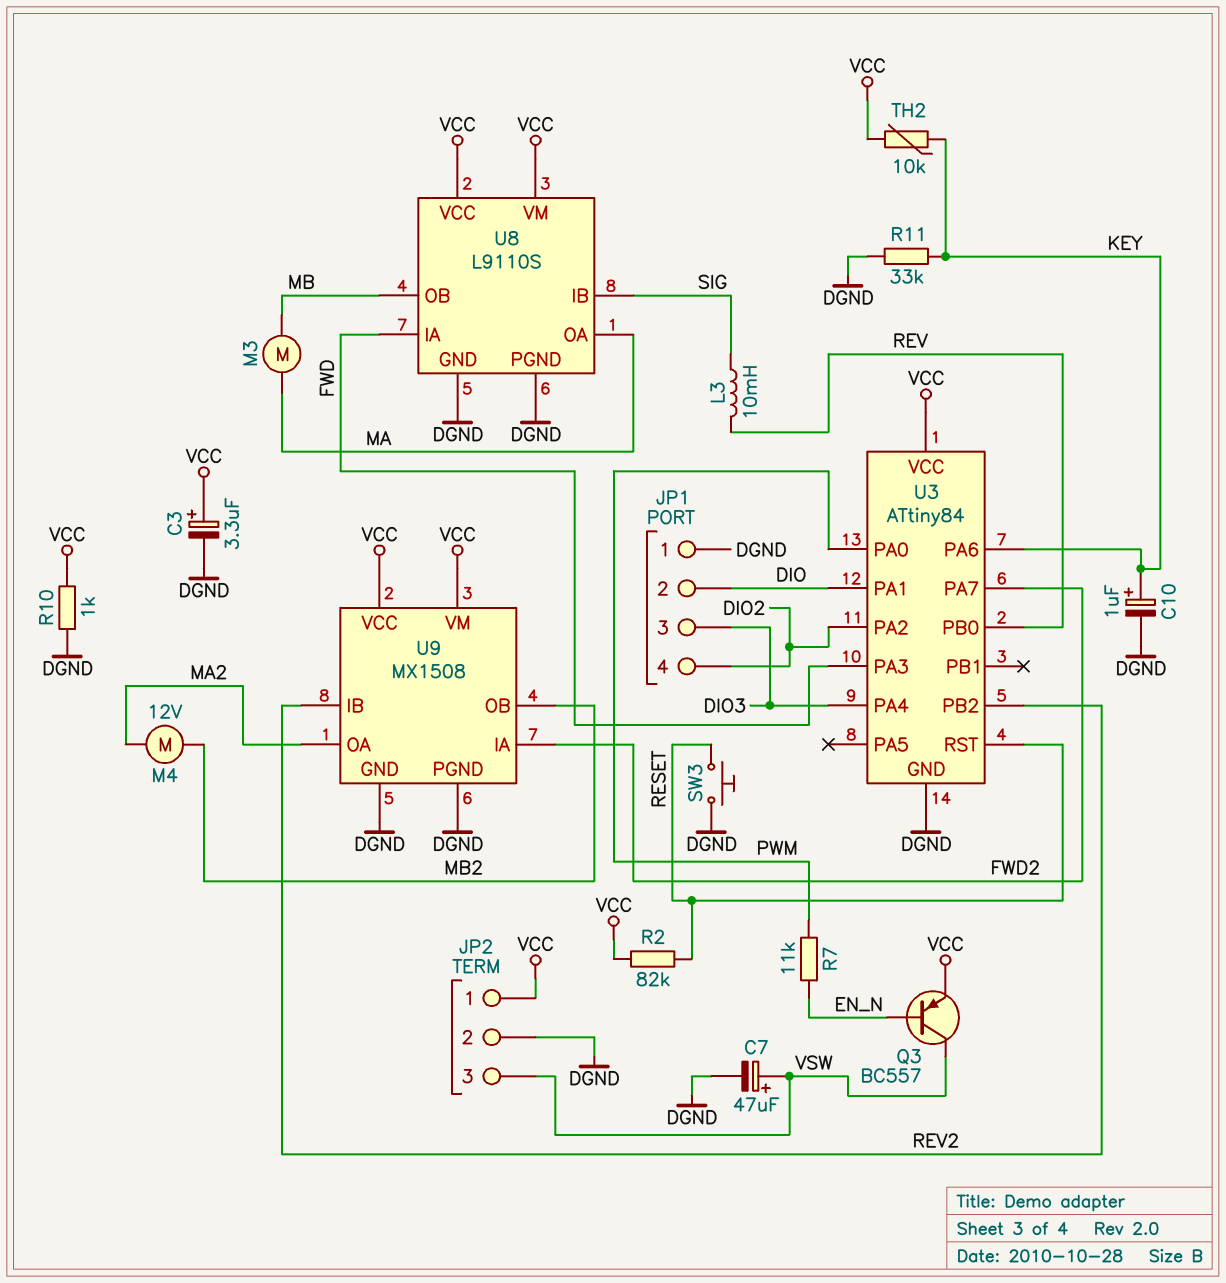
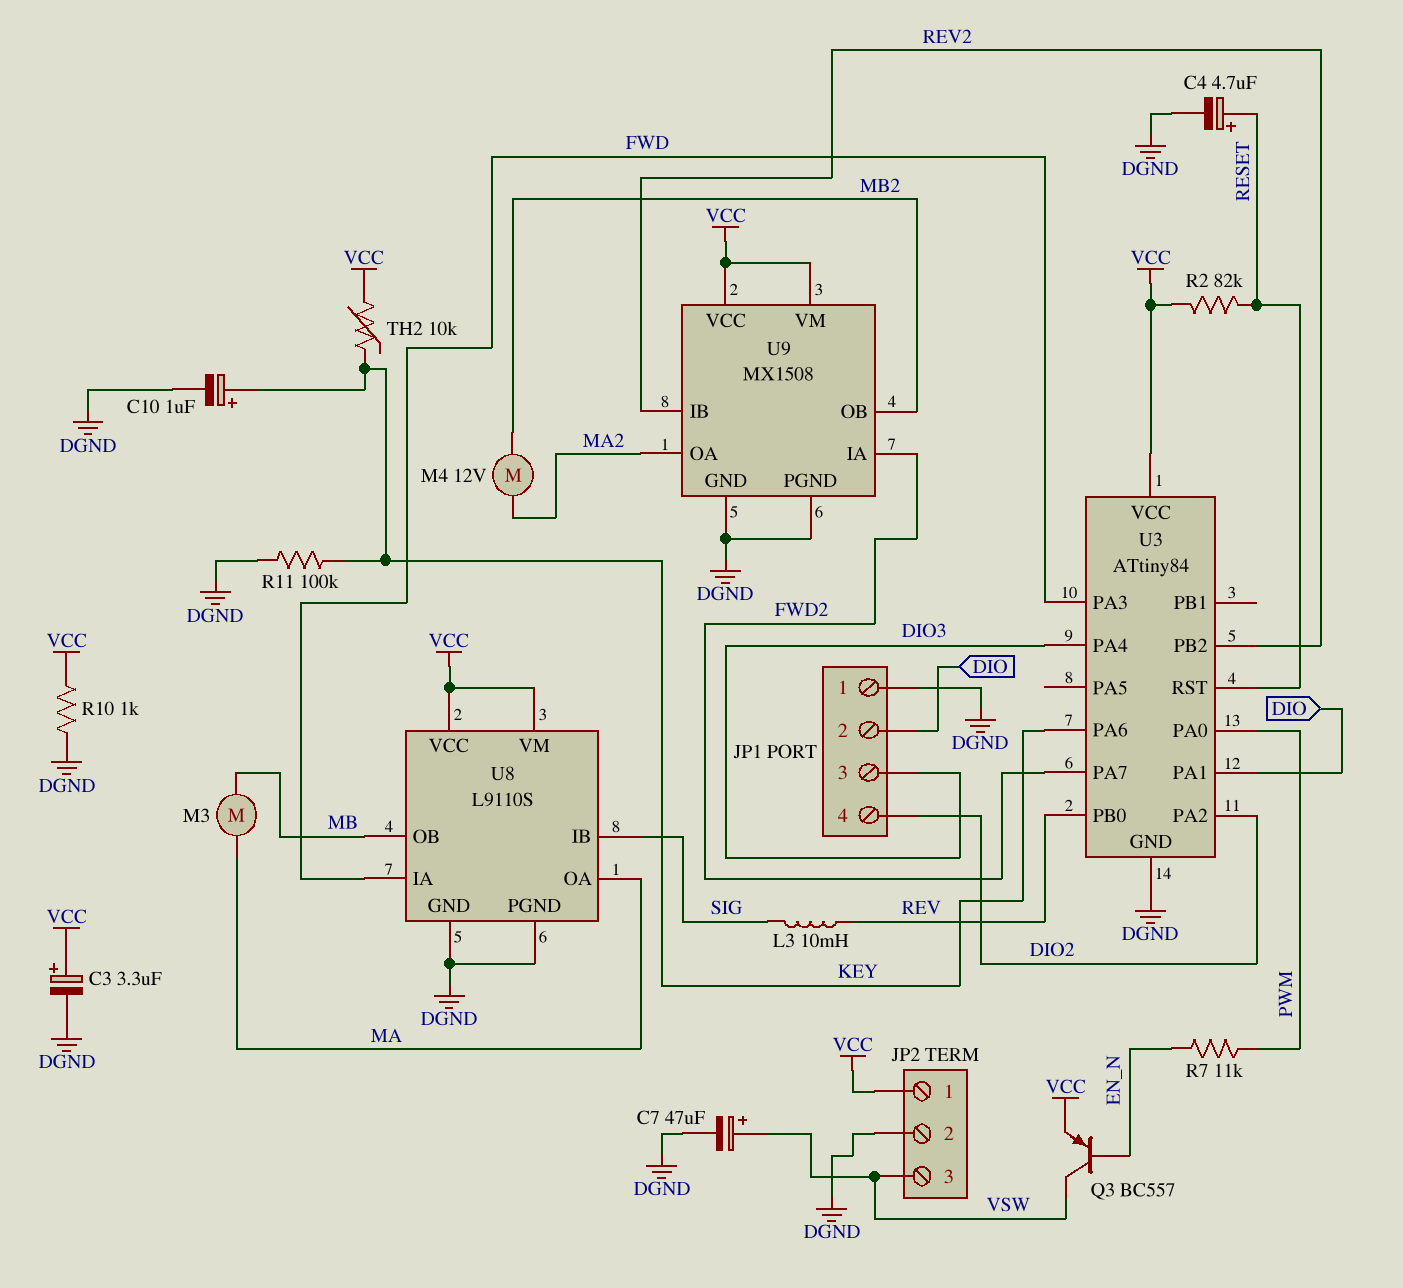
C4: none -> 4.7uF (plus RESET, minus DGND)
R11: 33k (DGND, KEY) -> 100k (DGND, KEY)
SW3: button (DGND, RESET) -> none

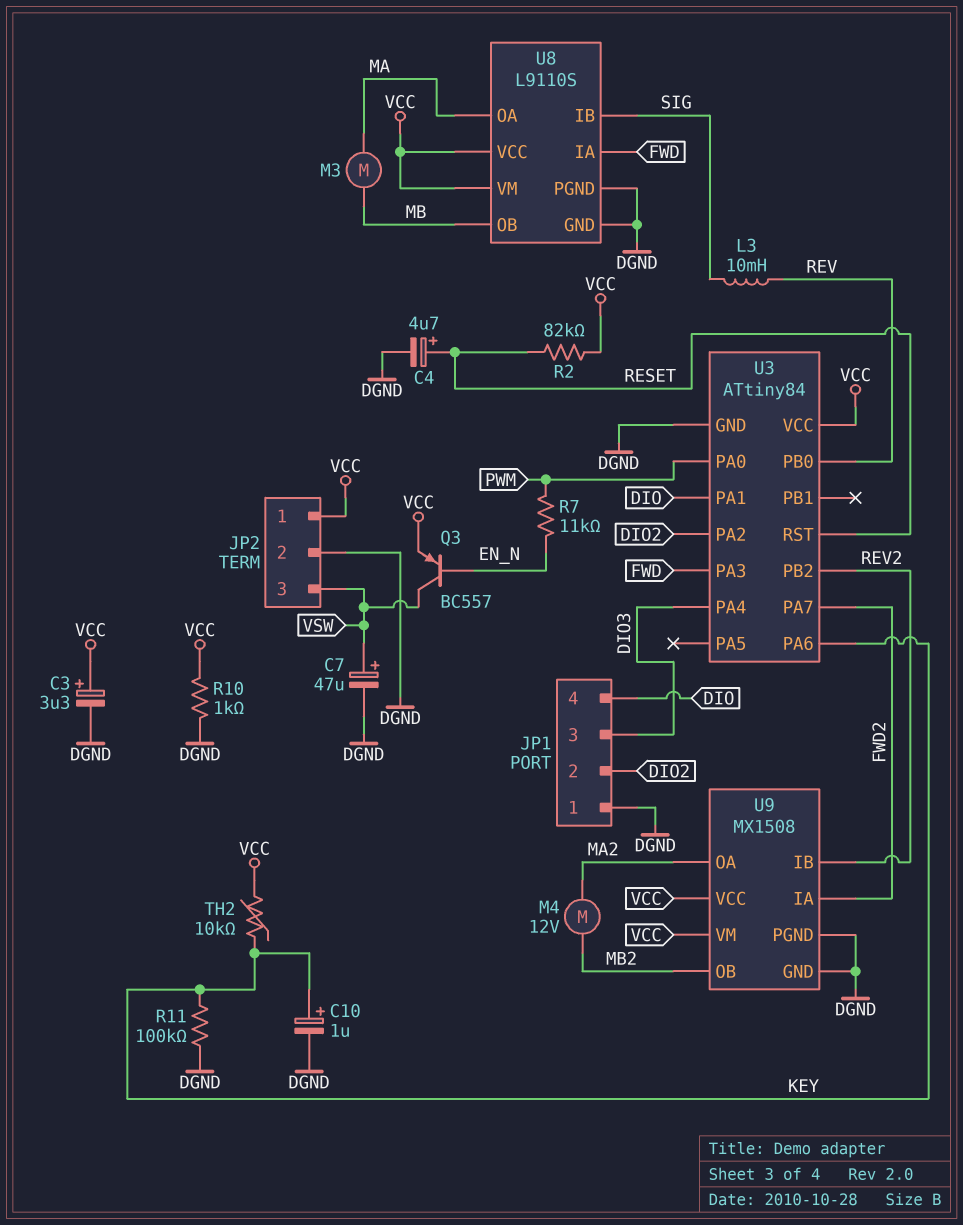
JP1 pin 2: DIO -> DIO2
JP1 pin 4: DIO2 -> DIO

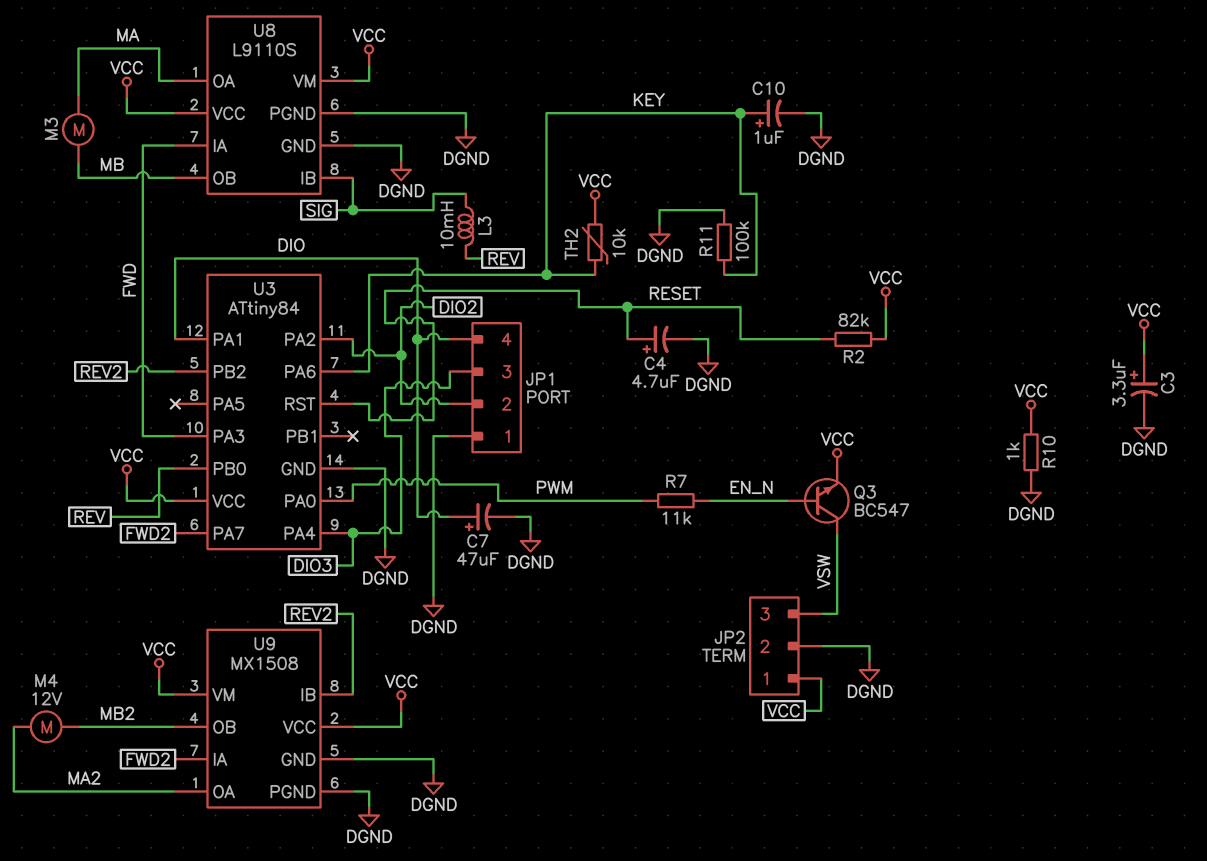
C7: 47uF (plus VSW, minus DGND) -> 47uF (plus DIO, minus DGND)
Q3: PNP BC557 (B EN_N, C VSW, E VCC) -> NPN BC547 (B EN_N, C VSW, E VCC)

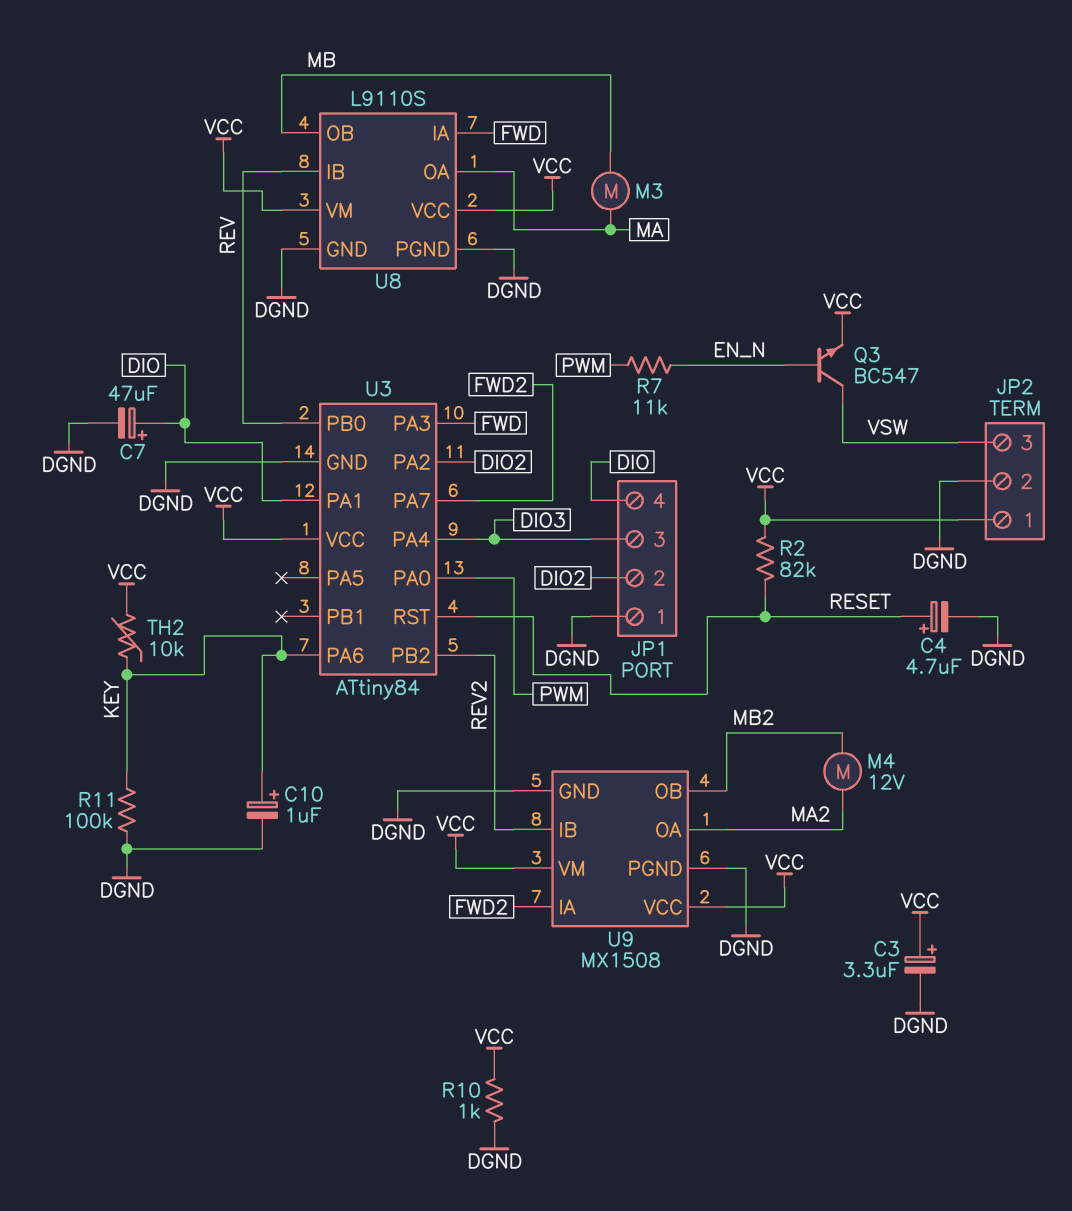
L3: 10mH (REV, SIG) -> none
U8 pin IB: SIG -> REV

